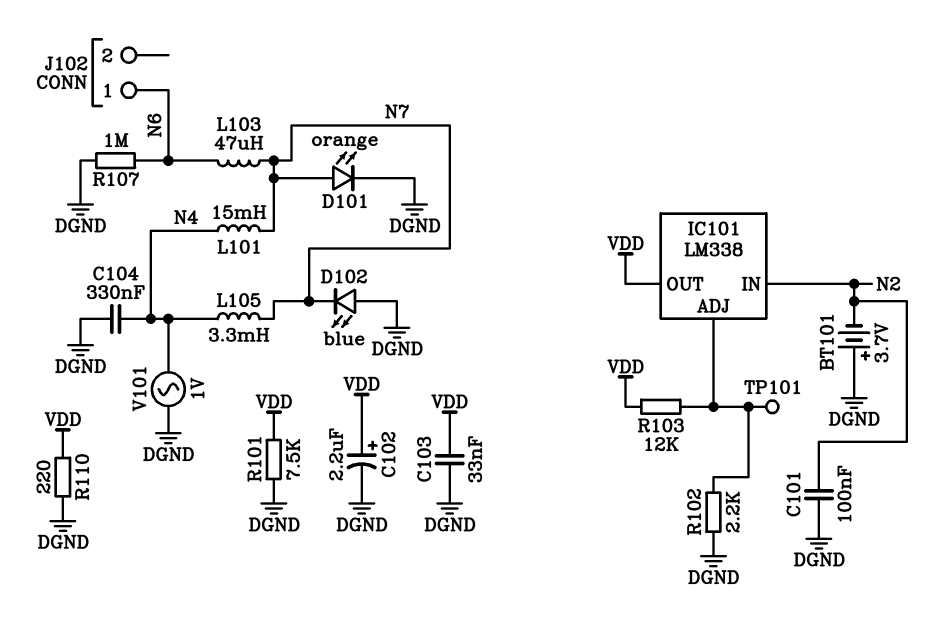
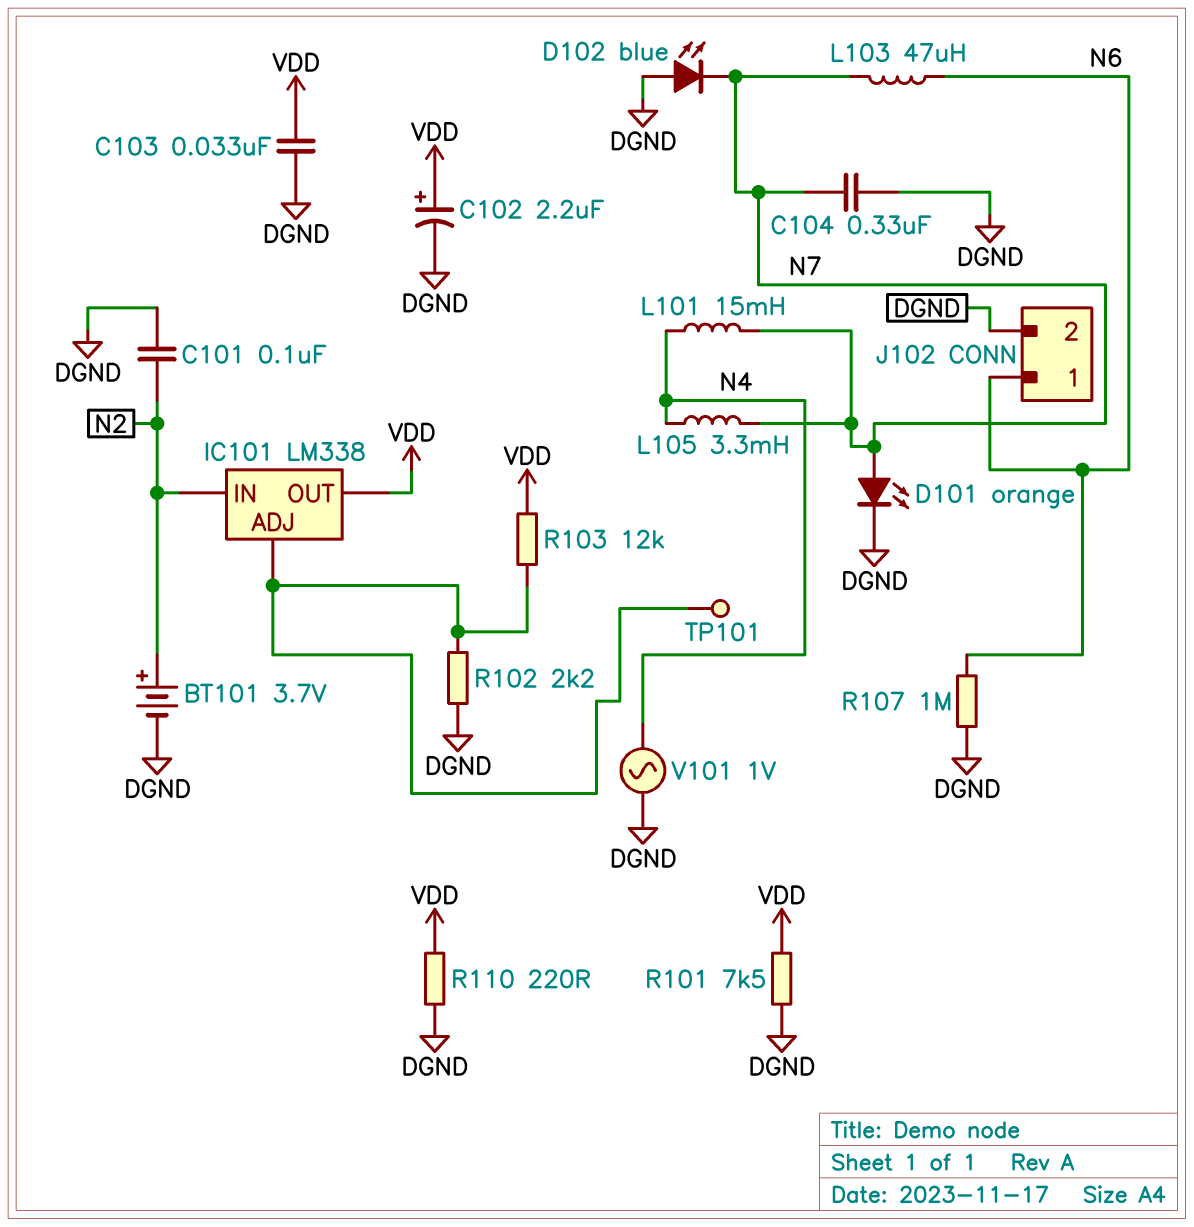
BT101: 3.7V (plus DGND, minus N2) -> 3.7V (plus N2, minus DGND)
C104: 330nF (DGND, N4) -> 330nF (DGND, N7)
J102 pin 2: none -> DGND

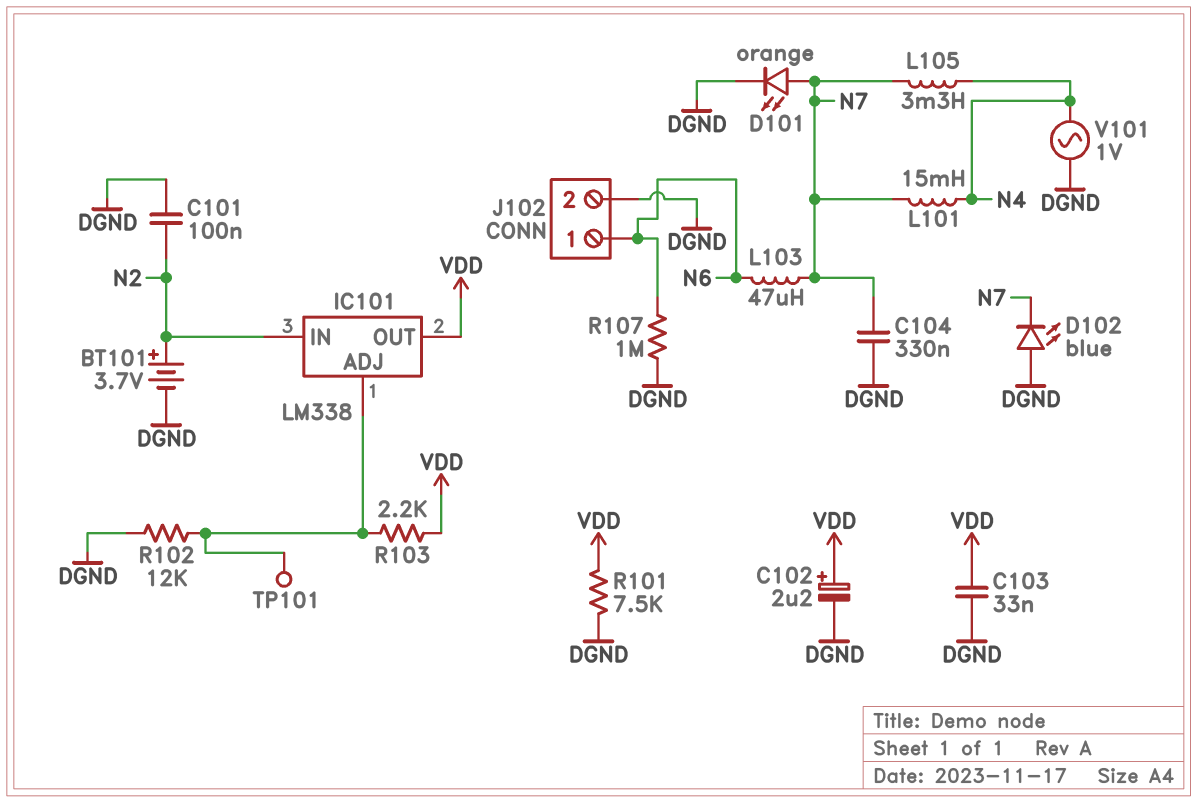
R102: 2.2k (DGND, IC101/ADJ) -> 12k (DGND, IC101/ADJ)
R103: 12k (IC101/ADJ, VDD) -> 2.2k (IC101/ADJ, VDD)
R110: 220 (DGND, VDD) -> none

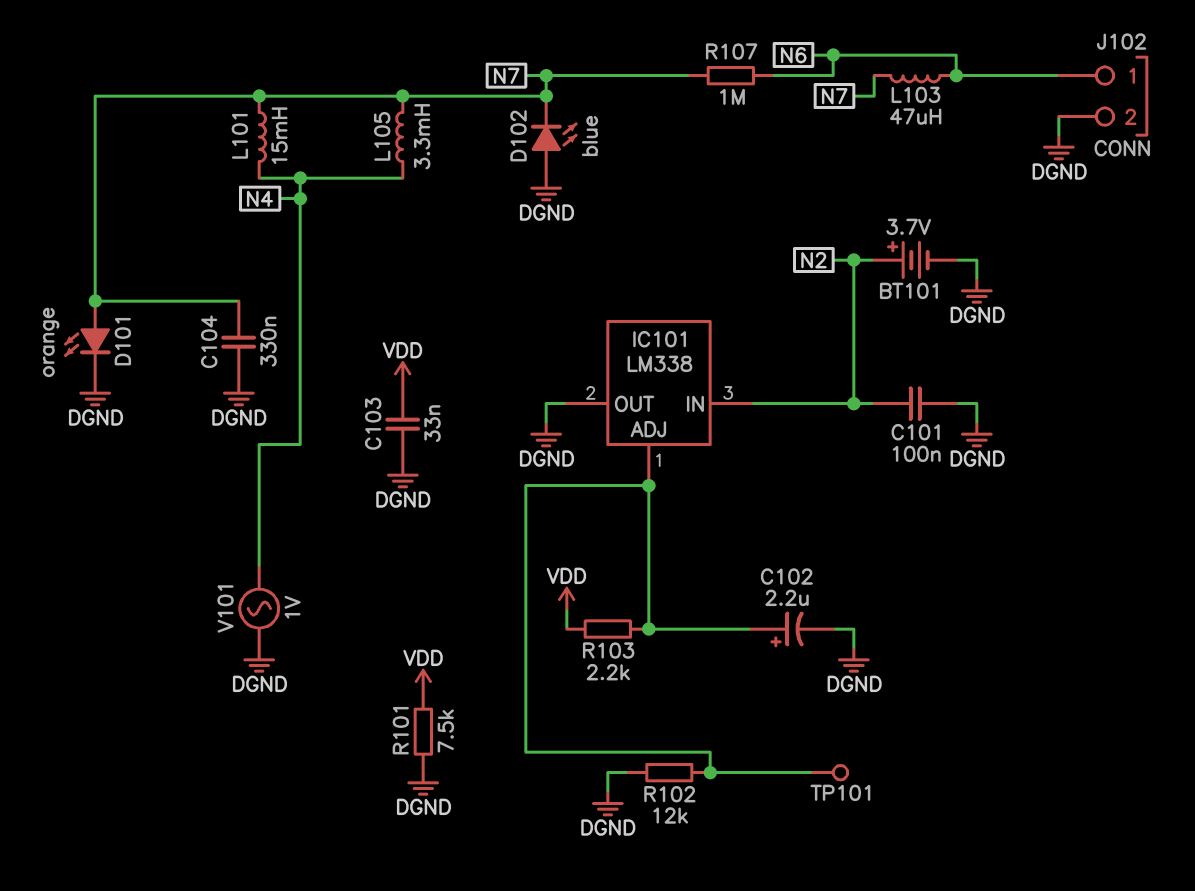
C102: 2.2uF (plus VDD, minus DGND) -> 2.2uF (plus IC101/ADJ, minus DGND)
IC101 pin OUT: VDD -> DGND
R107: 1M (DGND, N6) -> 1M (N6, N7)

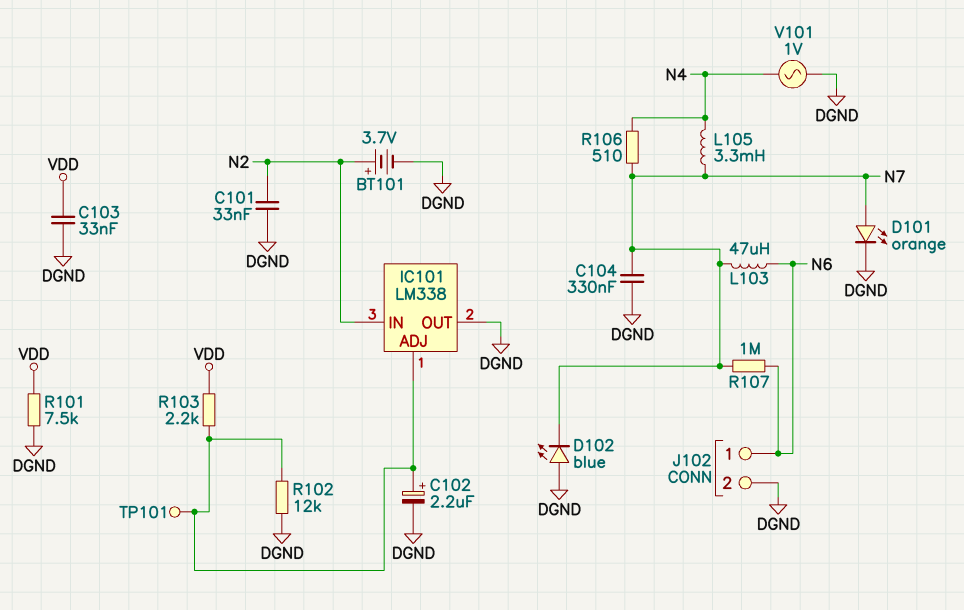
C101: 100nF (DGND, N2) -> 33nF (DGND, N2)
L101: 15mH (N4, N7) -> none
R106: none -> 510 (N4, N7)

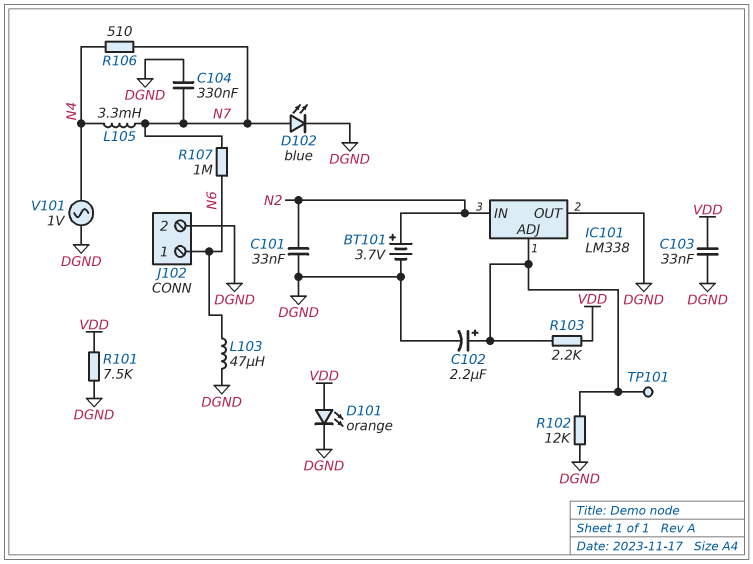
D101: LED orange (A N7, K DGND) -> LED orange (A VDD, K DGND)
D102: LED blue (A DGND, K N7) -> LED blue (A N7, K DGND)
L103: 47uH (N6, N7) -> 47uH (DGND, N6)

